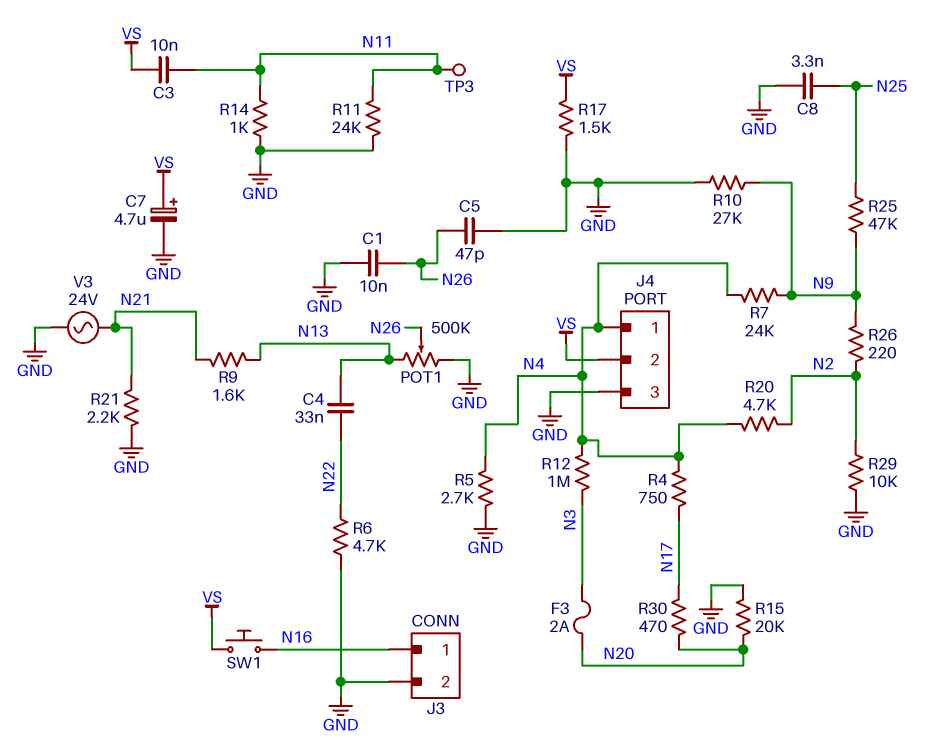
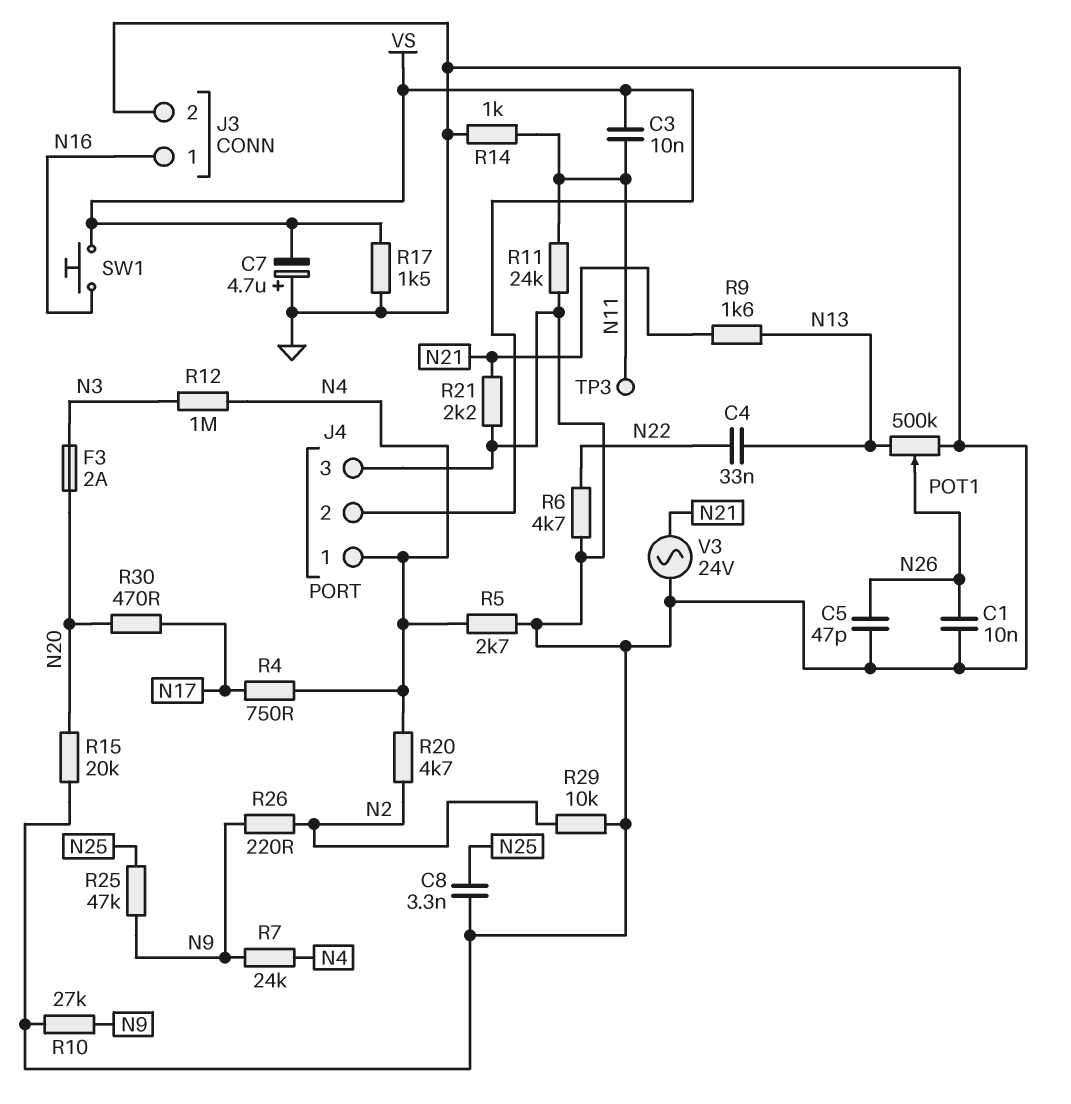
C7: 4.7uF (plus VS, minus GND) -> 4.7uF (plus GND, minus VS)

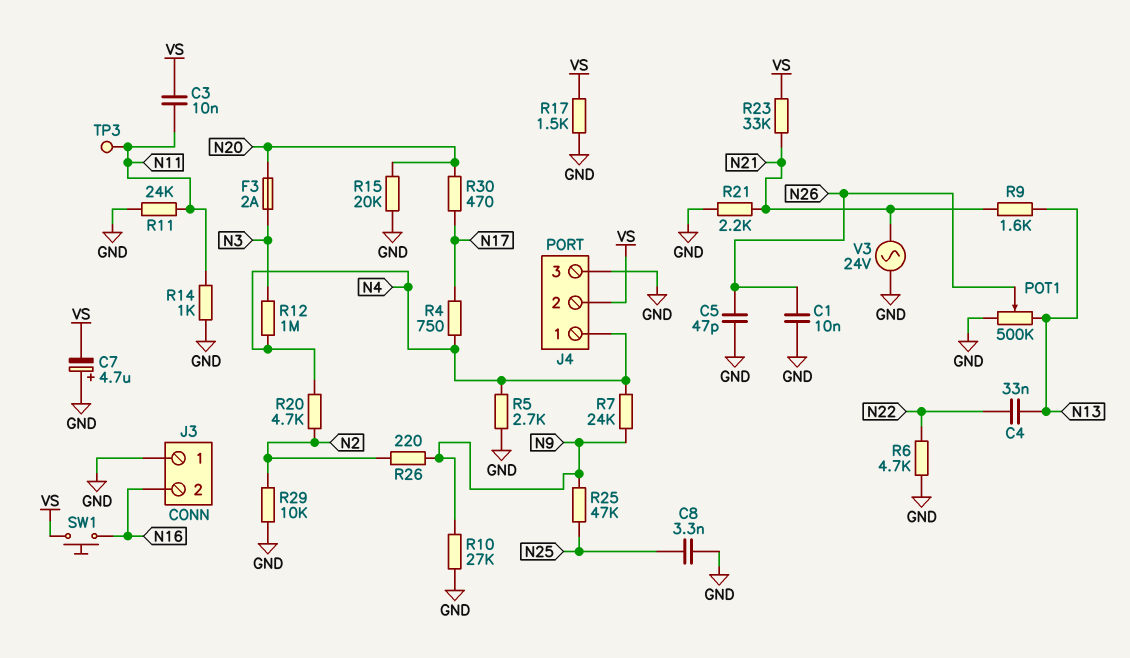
J3 pin 1: N16 -> GND
J3 pin 2: GND -> N16
R23: none -> 33k (N21, VS)

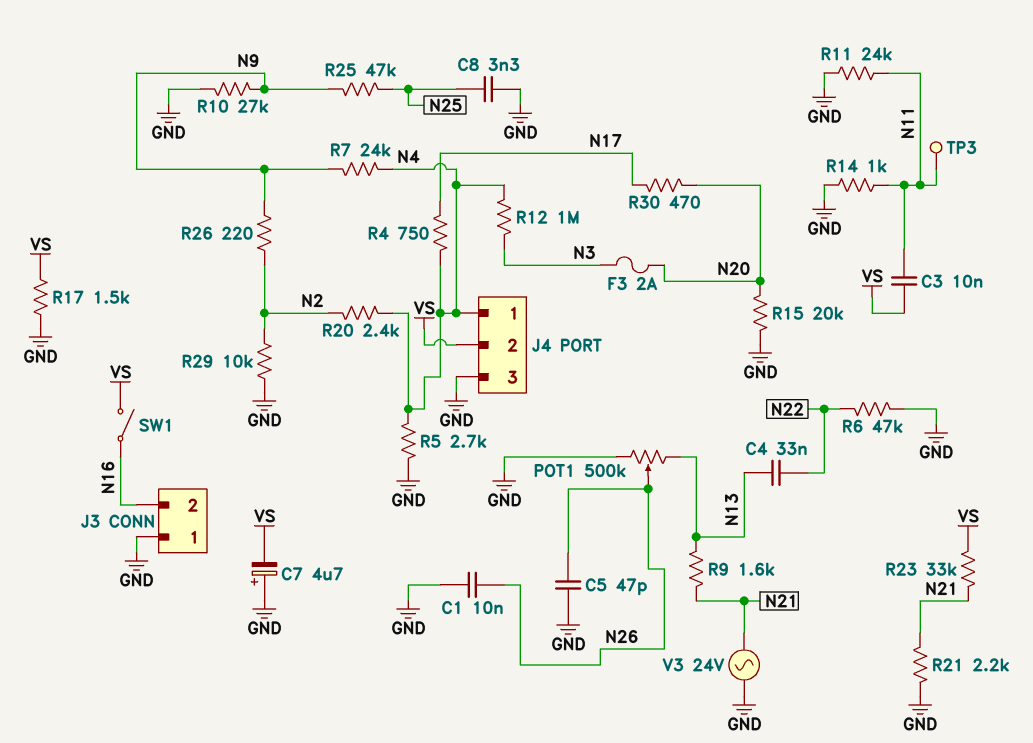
R6: 4.7k (GND, N22) -> 47k (GND, N22)
R20: 4.7k (N2, N4) -> 2.4k (N2, N4)
SW1: button (N16, VS) -> switch (N16, VS)

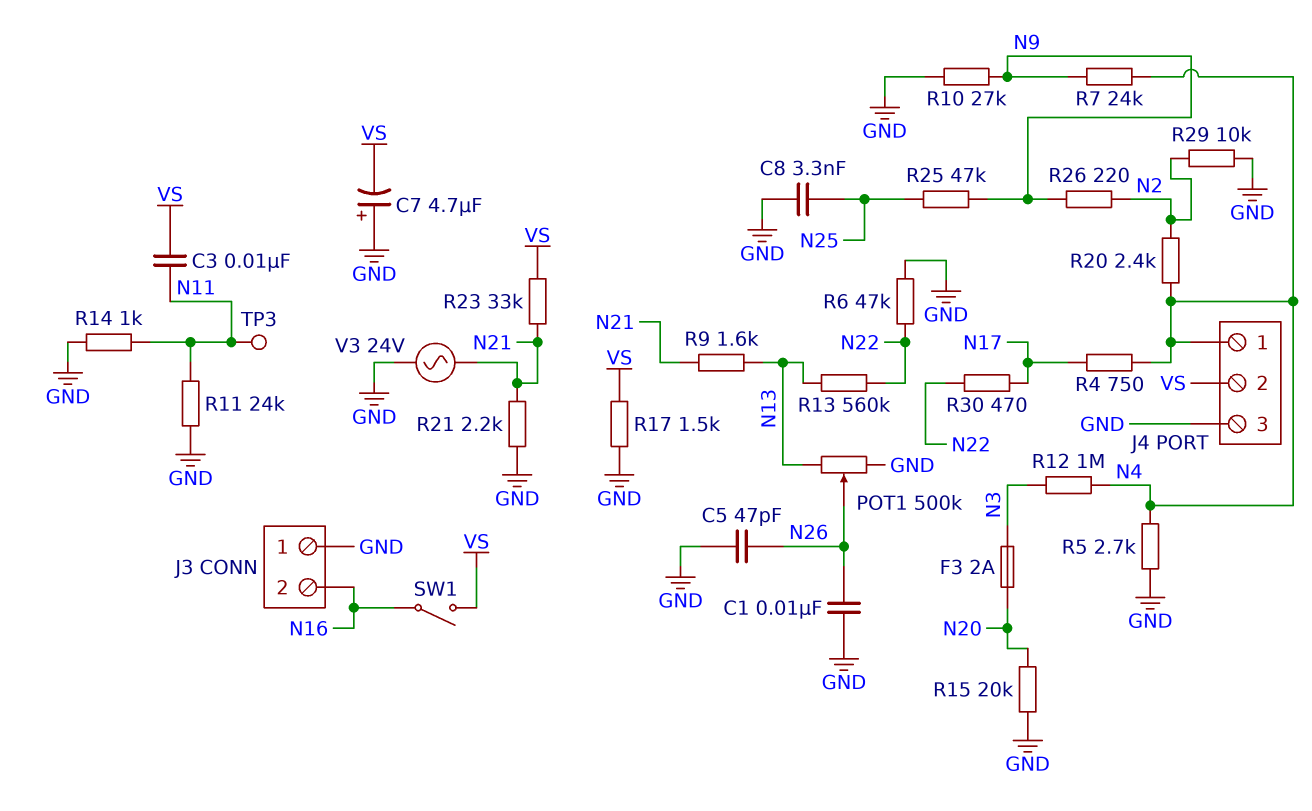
C4: 33nF (N13, N22) -> none
R13: none -> 560k (N13, N22)
R30: 470 (N17, N20) -> 470 (N17, N22)

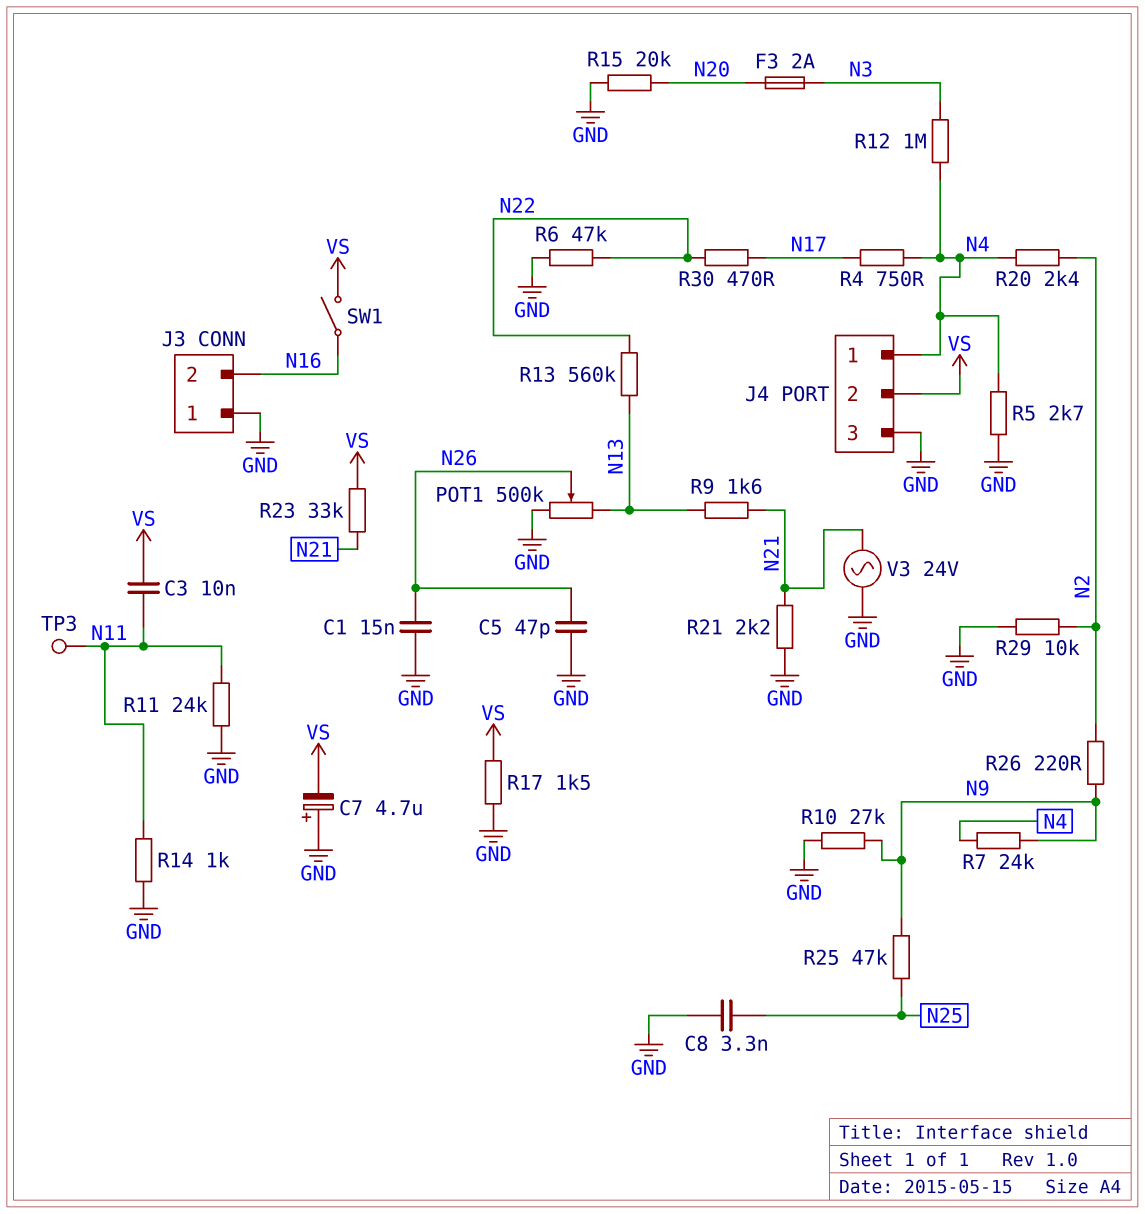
C1: 10nF (GND, N26) -> 15nF (GND, N26)

